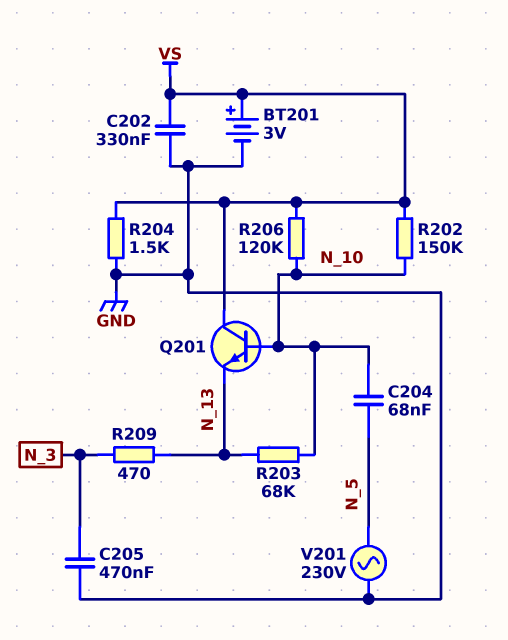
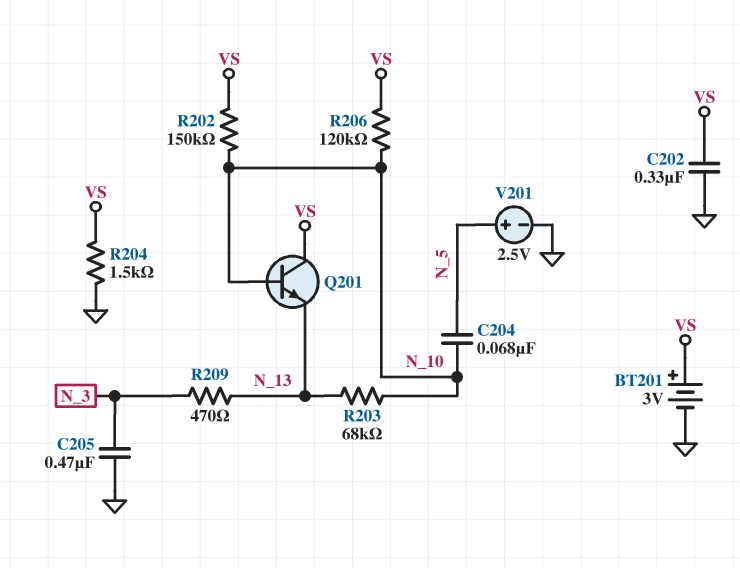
V201: AC 230V (GND, N_5) -> 2.5V (plus N_5, minus GND)

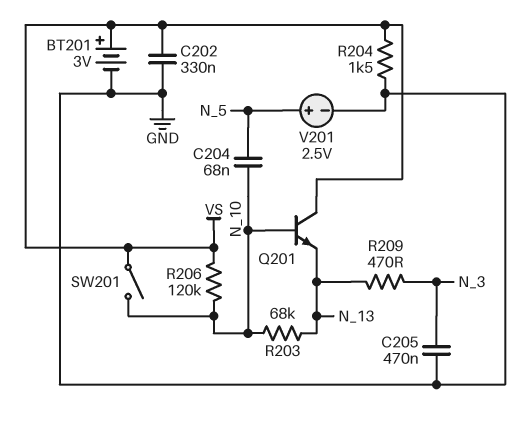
R202: 150k (N_10, VS) -> none
SW201: none -> switch (N_10, VS)

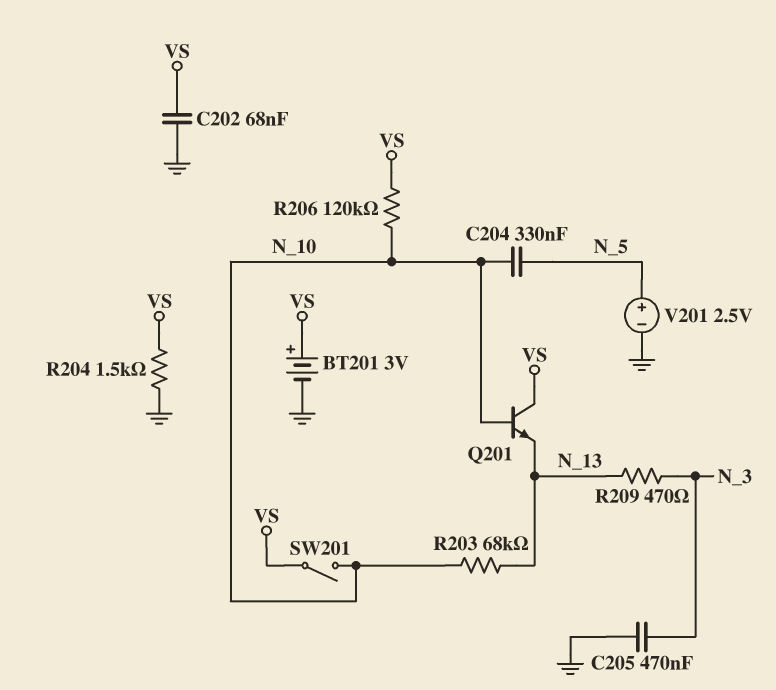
C202: 330nF (GND, VS) -> 68nF (GND, VS)
C204: 68nF (N_5, N_10) -> 330nF (N_5, N_10)

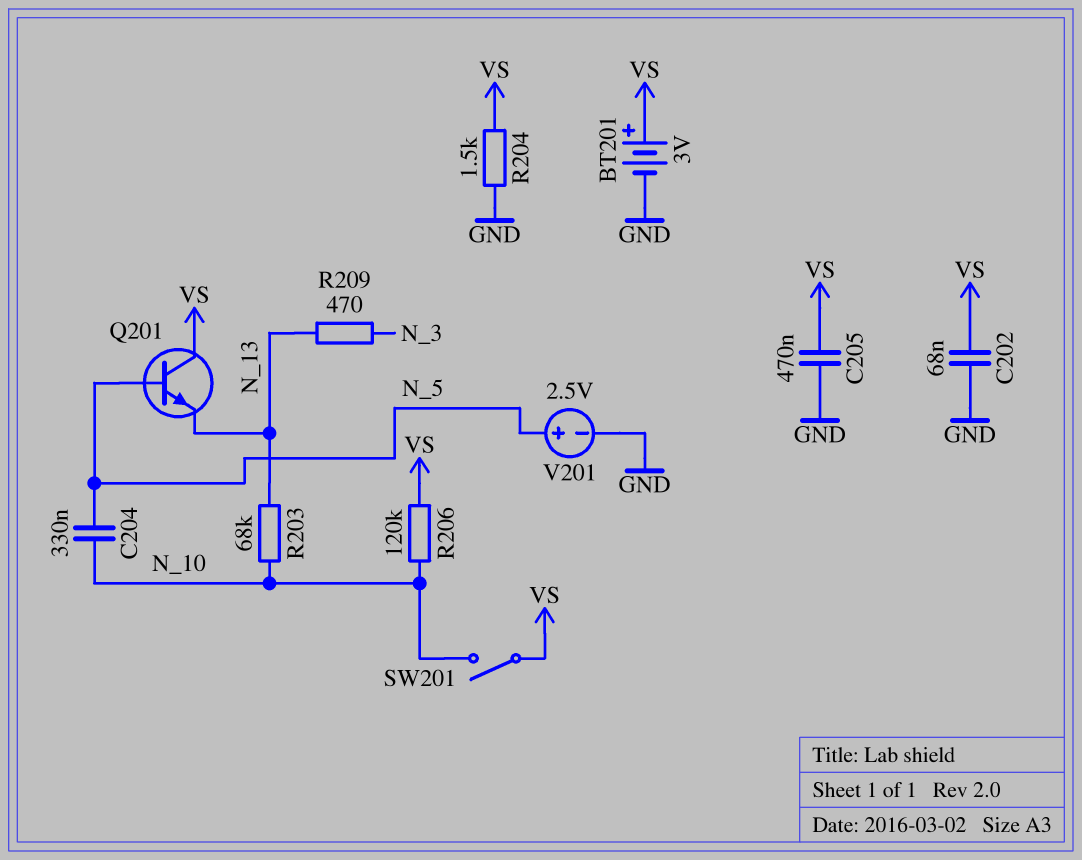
C205: 470nF (GND, N_3) -> 470nF (GND, VS)
Q201: NPN (B N_10, C VS, E N_13) -> NPN (B N_5, C VS, E N_13)

